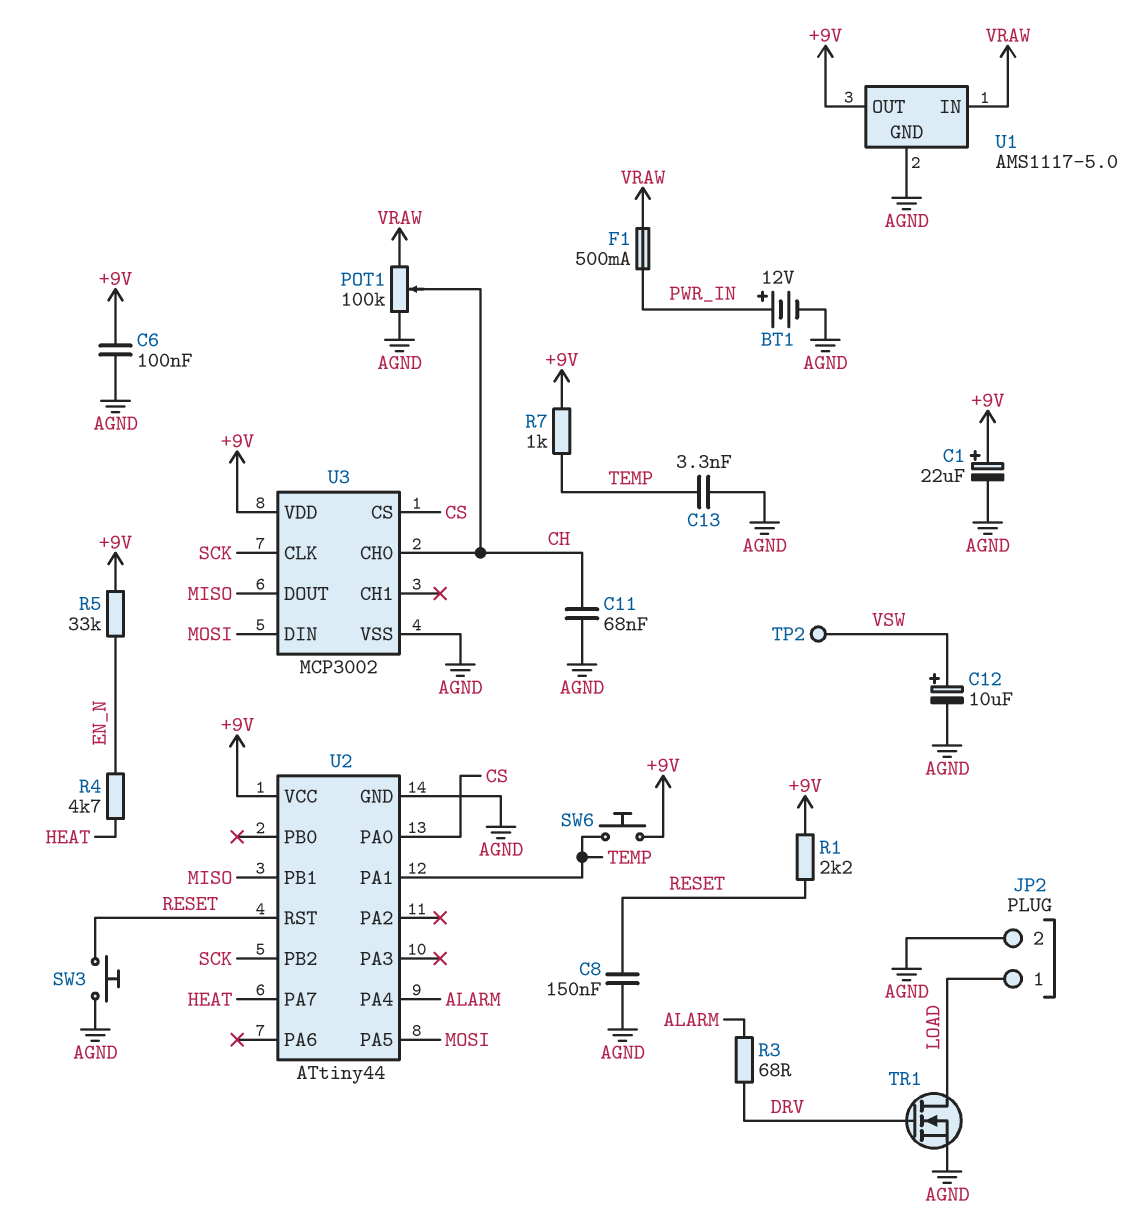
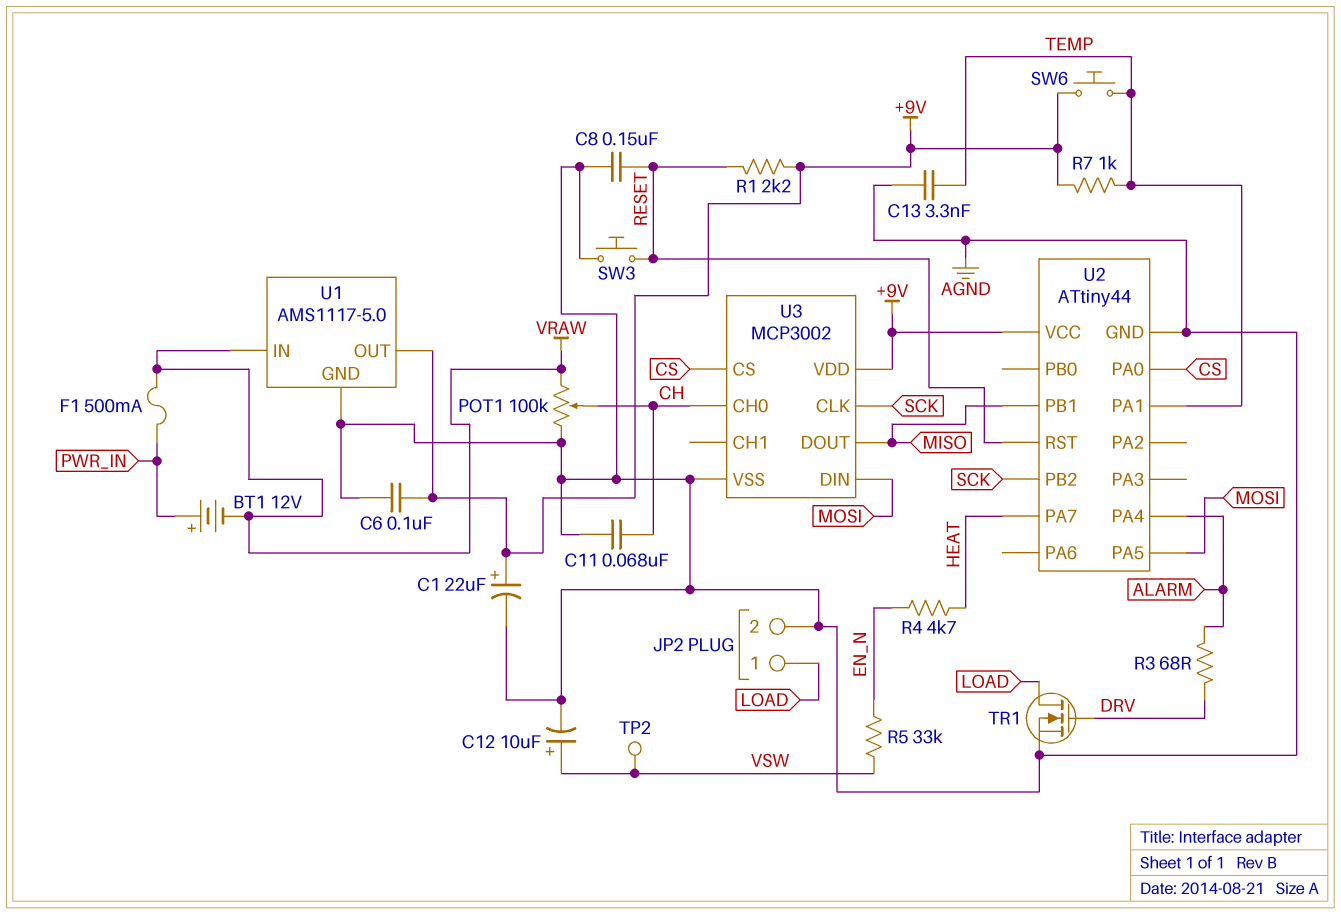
BT1: 12V (plus PWR_IN, minus AGND) -> 12V (plus PWR_IN, minus VRAW)
R5: 33k (+9V, EN_N) -> 33k (EN_N, VSW)

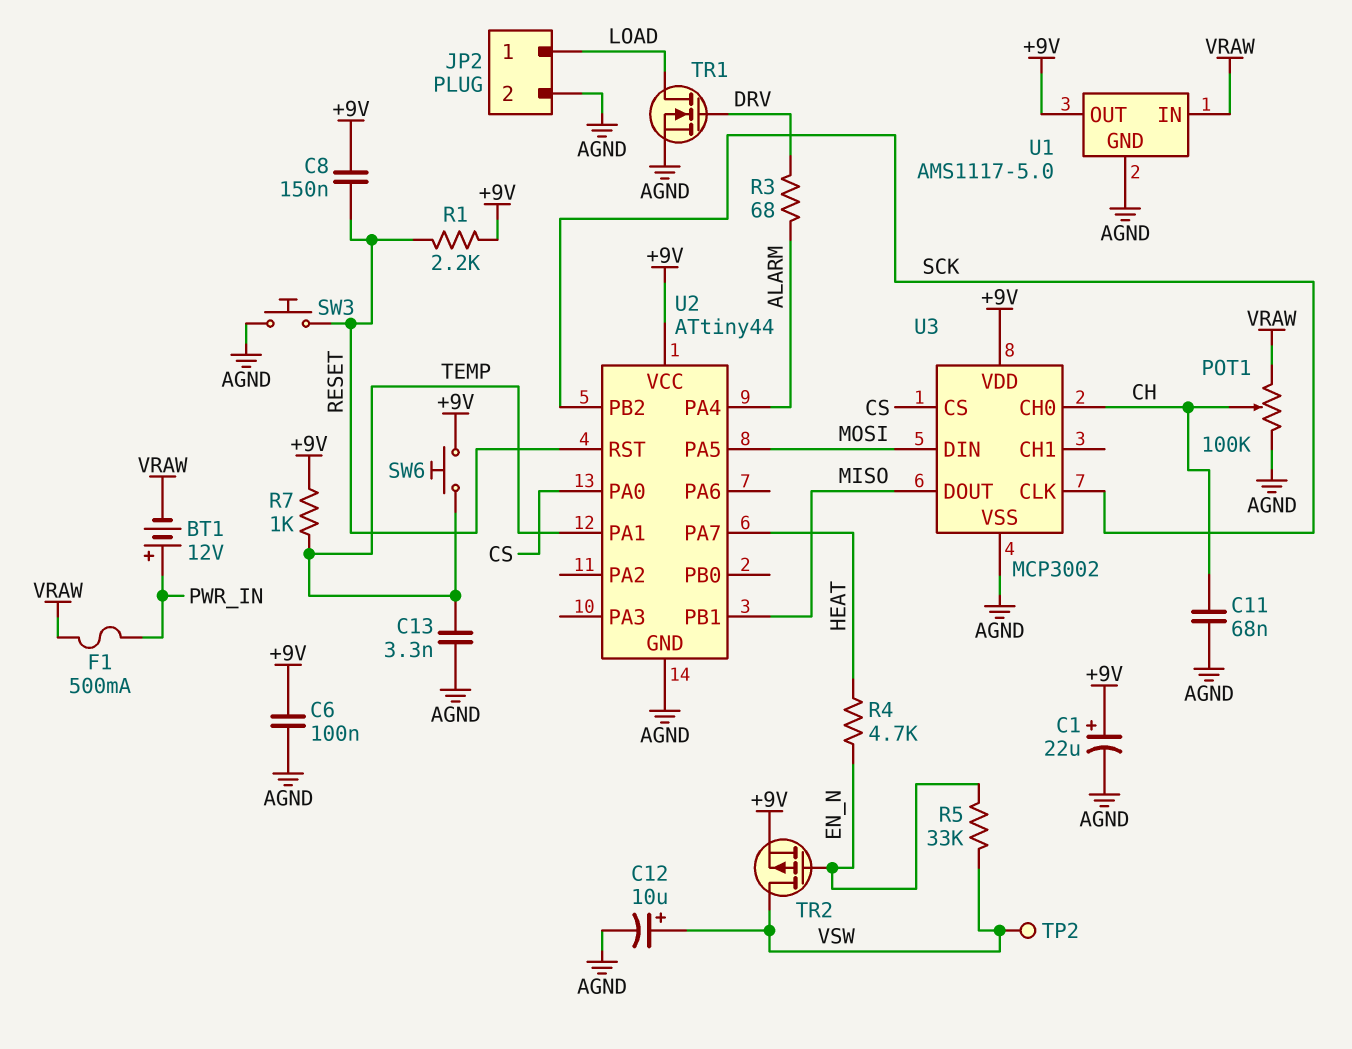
C8: 150nF (AGND, RESET) -> 150nF (+9V, RESET)
TR2: none -> PMOS (G EN_N, D VSW, S +9V)

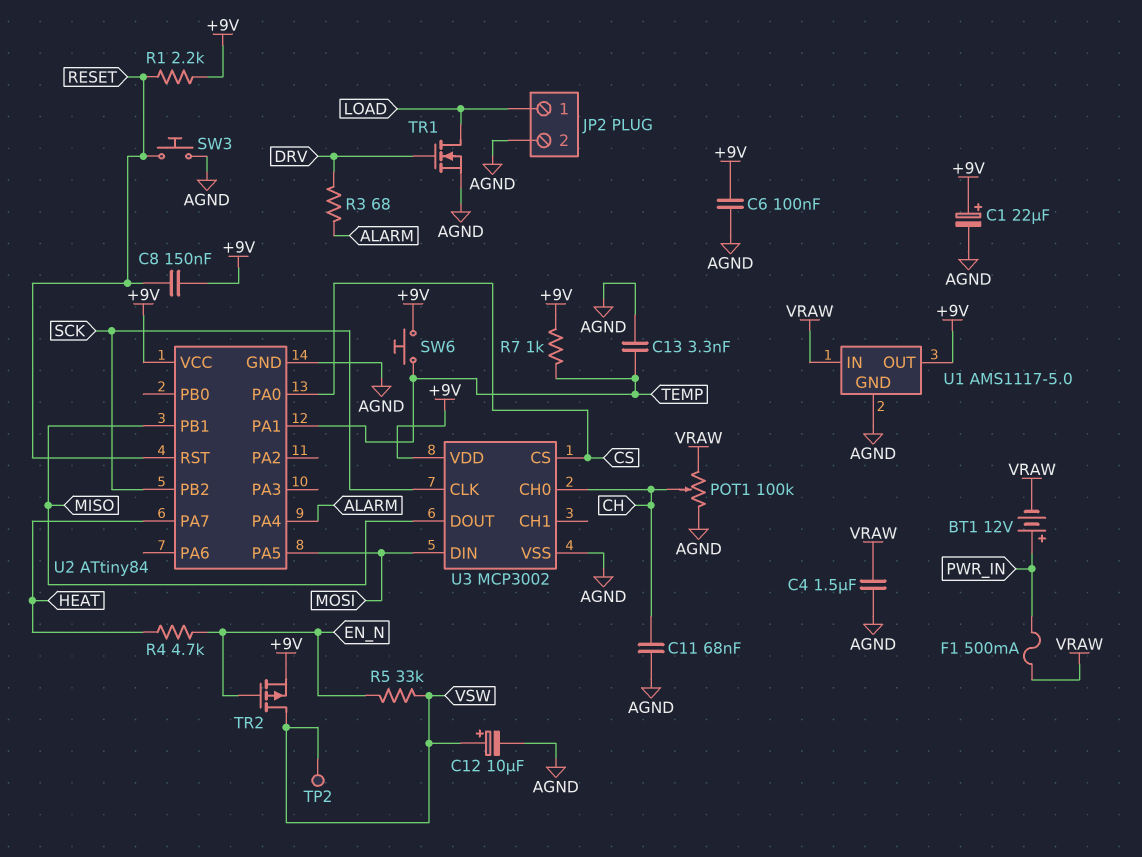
C4: none -> 1.5uF (AGND, VRAW)
U2: ATtiny44 -> ATtiny84

